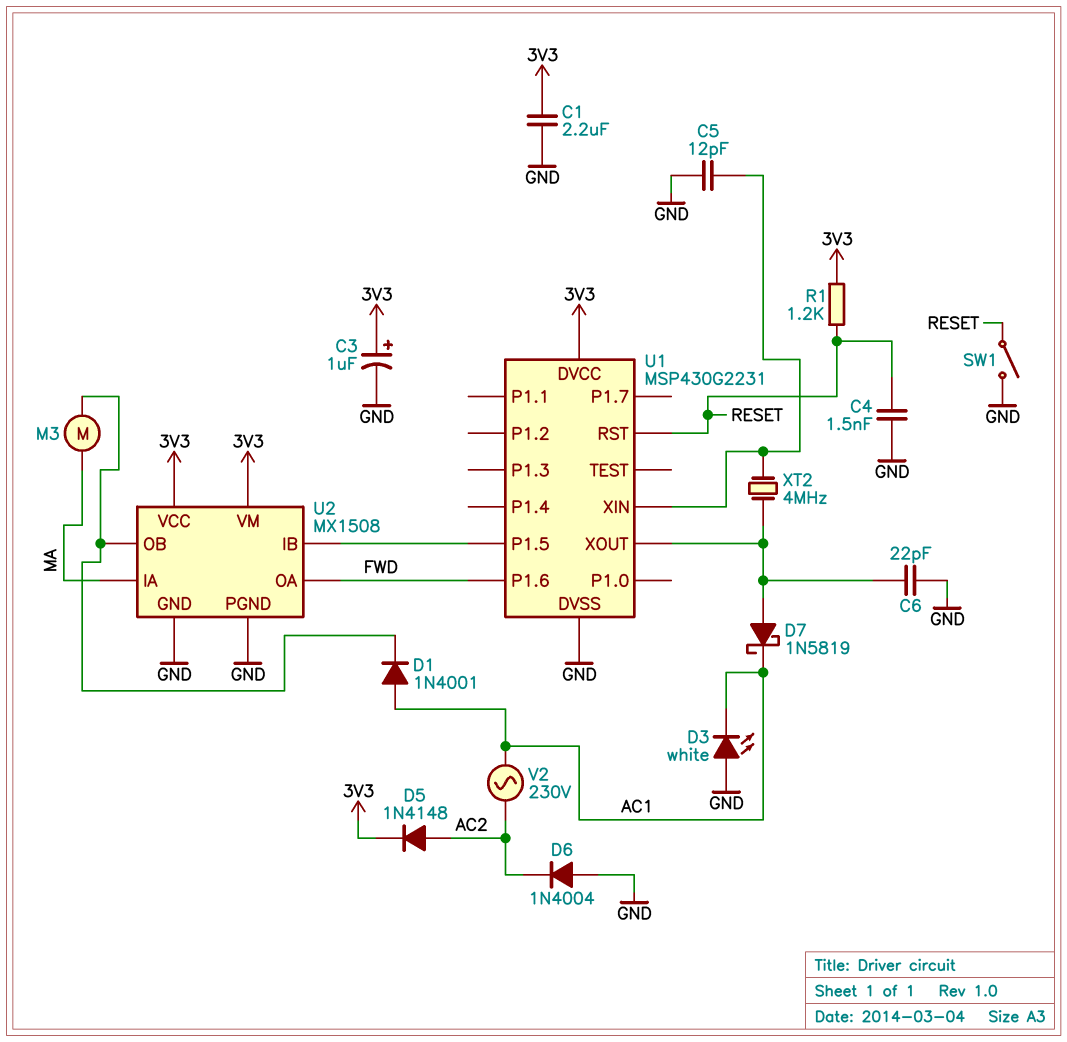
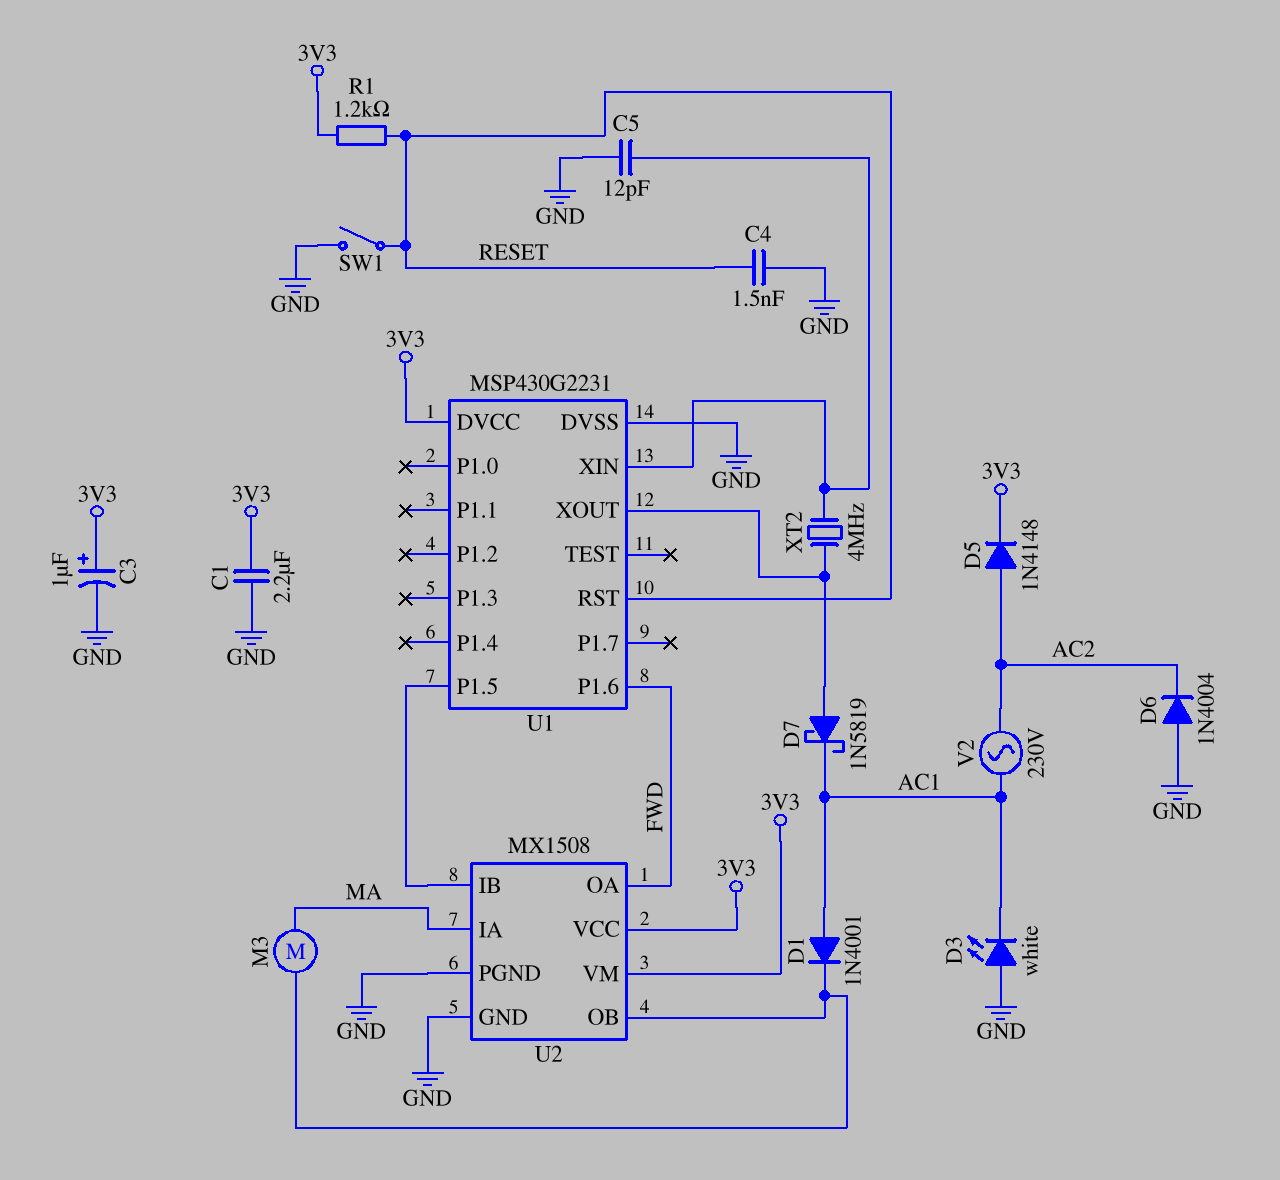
C6: 22pF (GND, U1/XOUT) -> none

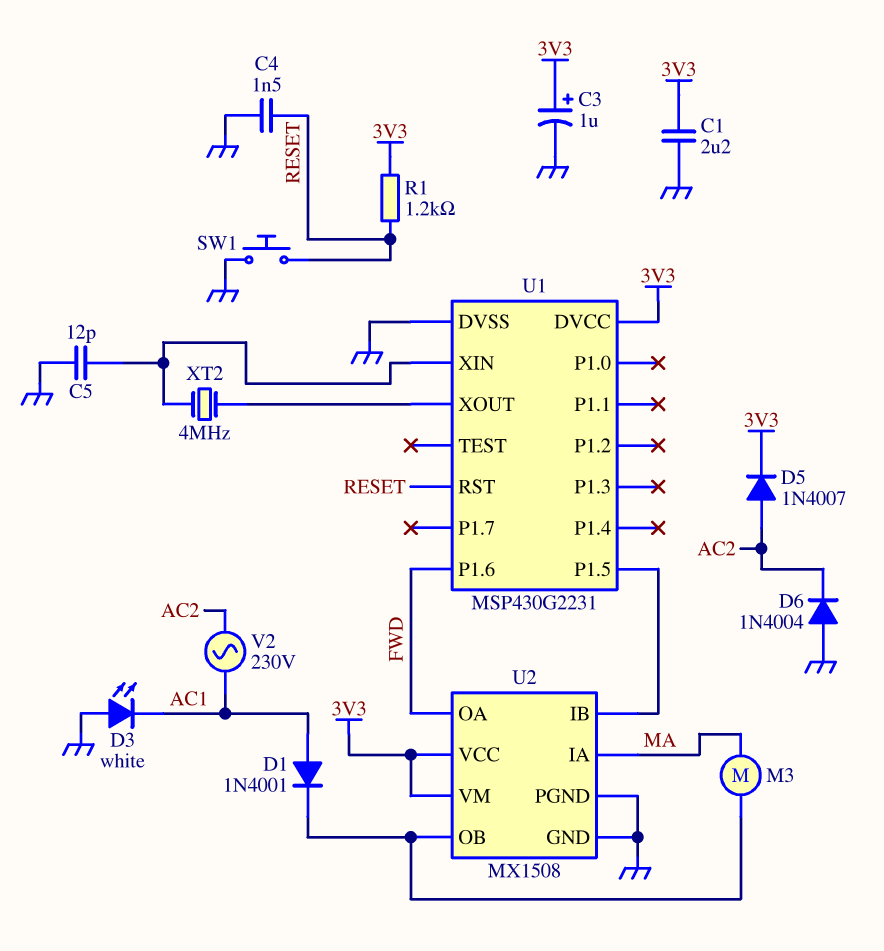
D5: diode 1N4148 (A AC2, K 3V3) -> diode 1N4007 (A AC2, K 3V3)
D7: schottky 1N5819 (A U1/XOUT, K AC1) -> none
SW1: switch (GND, RESET) -> button (GND, RESET)

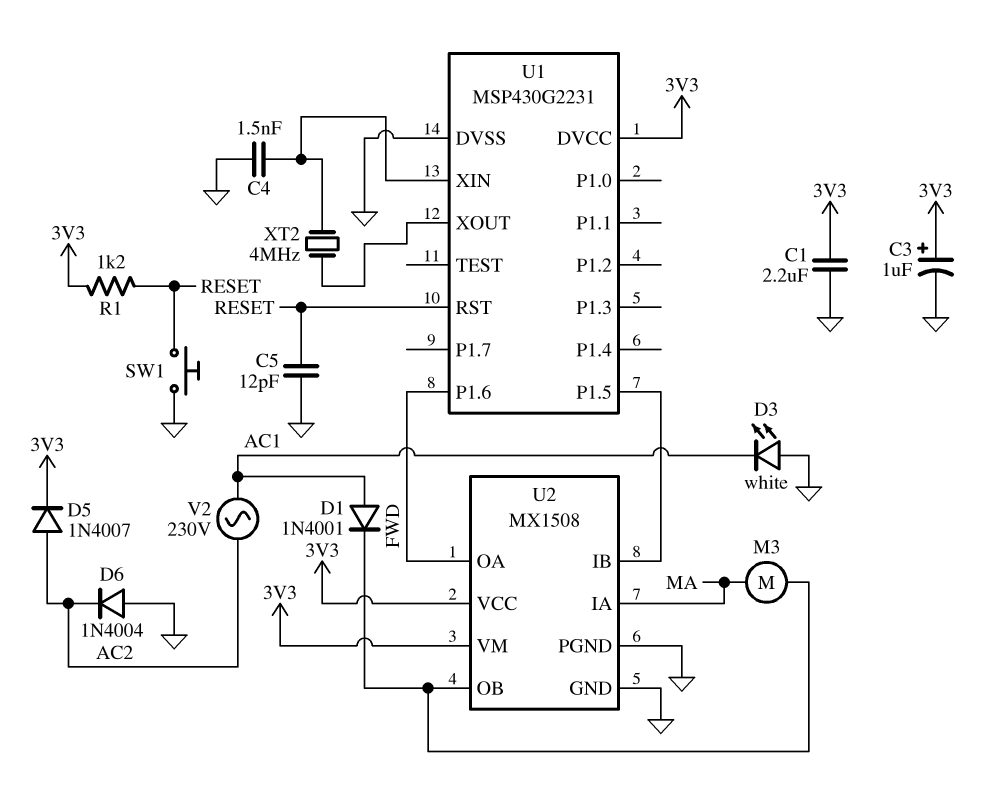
C4: 1.5nF (GND, RESET) -> 1.5nF (GND, U1/XIN)
C5: 12pF (GND, U1/XIN) -> 12pF (GND, RESET)

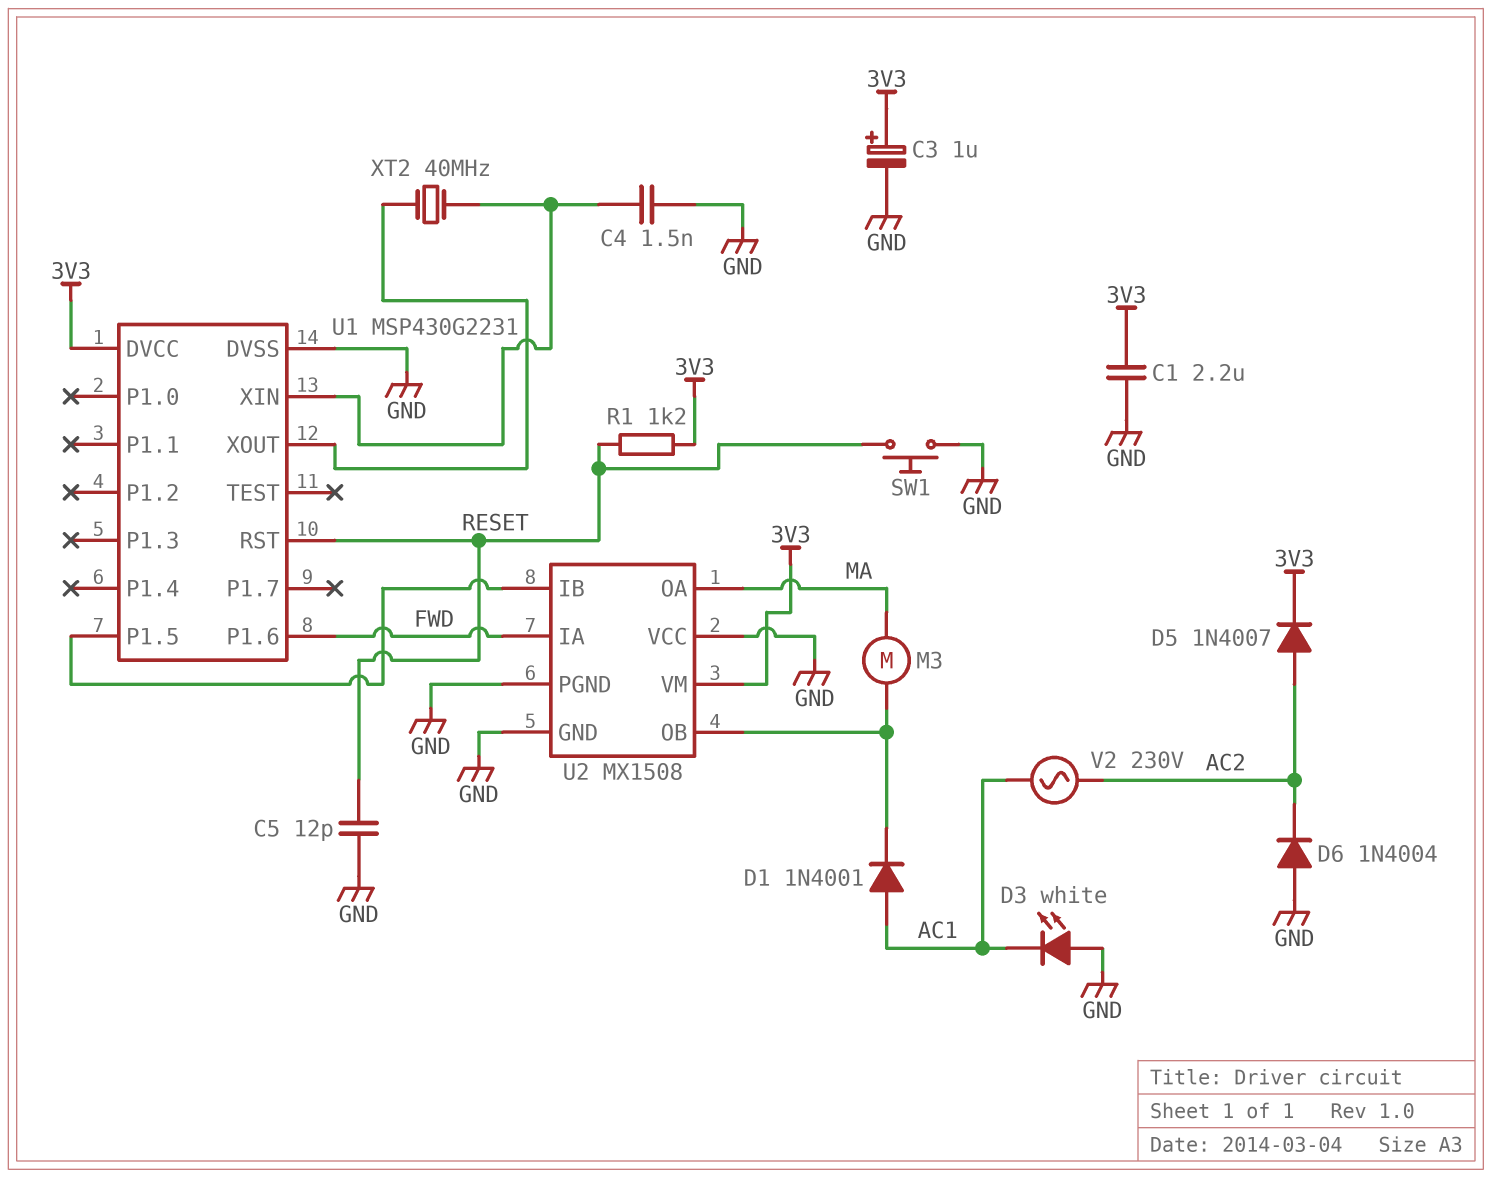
U2 pin IA: MA -> FWD
U2 pin OA: FWD -> MA
U2 pin VCC: 3V3 -> GND
XT2: 4MHz (U1/XIN, U1/XOUT) -> 40MHz (U1/XIN, U1/XOUT)

